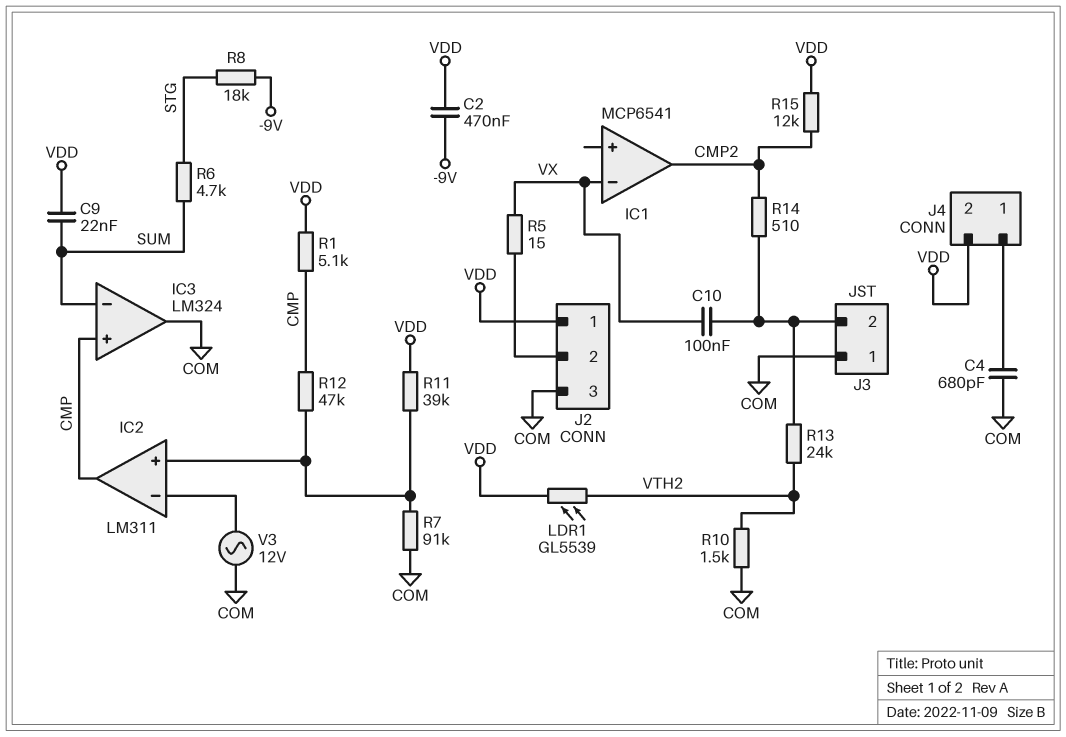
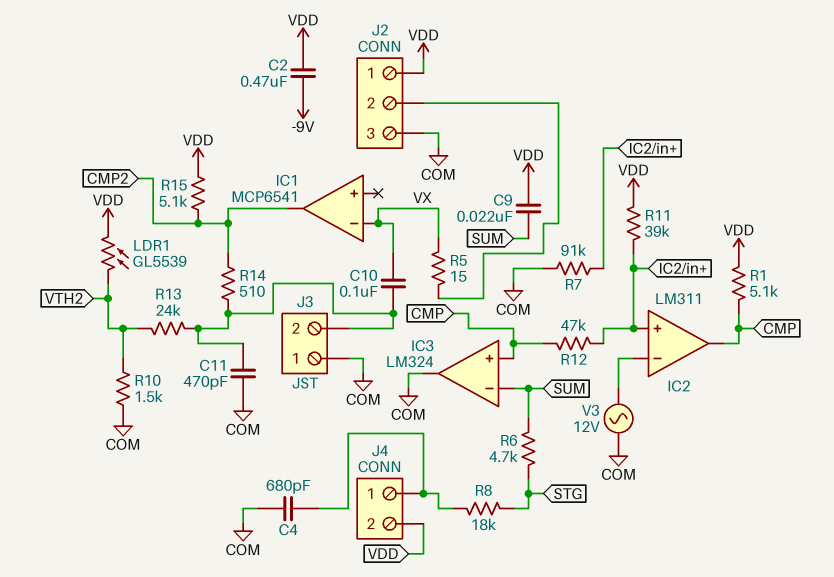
C11: none -> 470pF (COM, J3/2)
R8: 18k (-9V, STG) -> 18k (J4/1, STG)
R15: 12k (CMP2, VDD) -> 5.1k (CMP2, VDD)

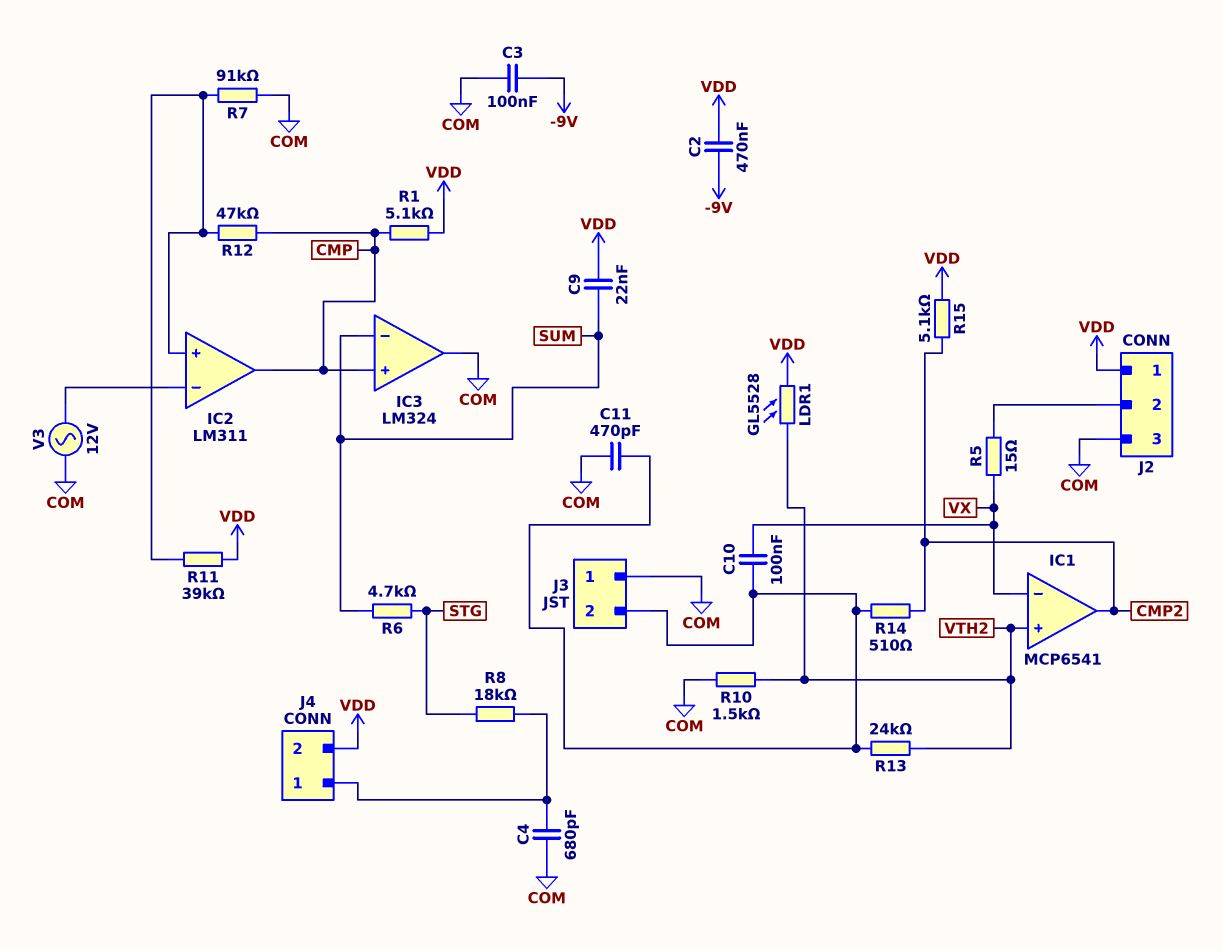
C3: none -> 100nF (-9V, COM)
IC1 pin in+: none -> VTH2
LDR1: GL5539 (VDD, VTH2) -> GL5528 (VDD, VTH2)

